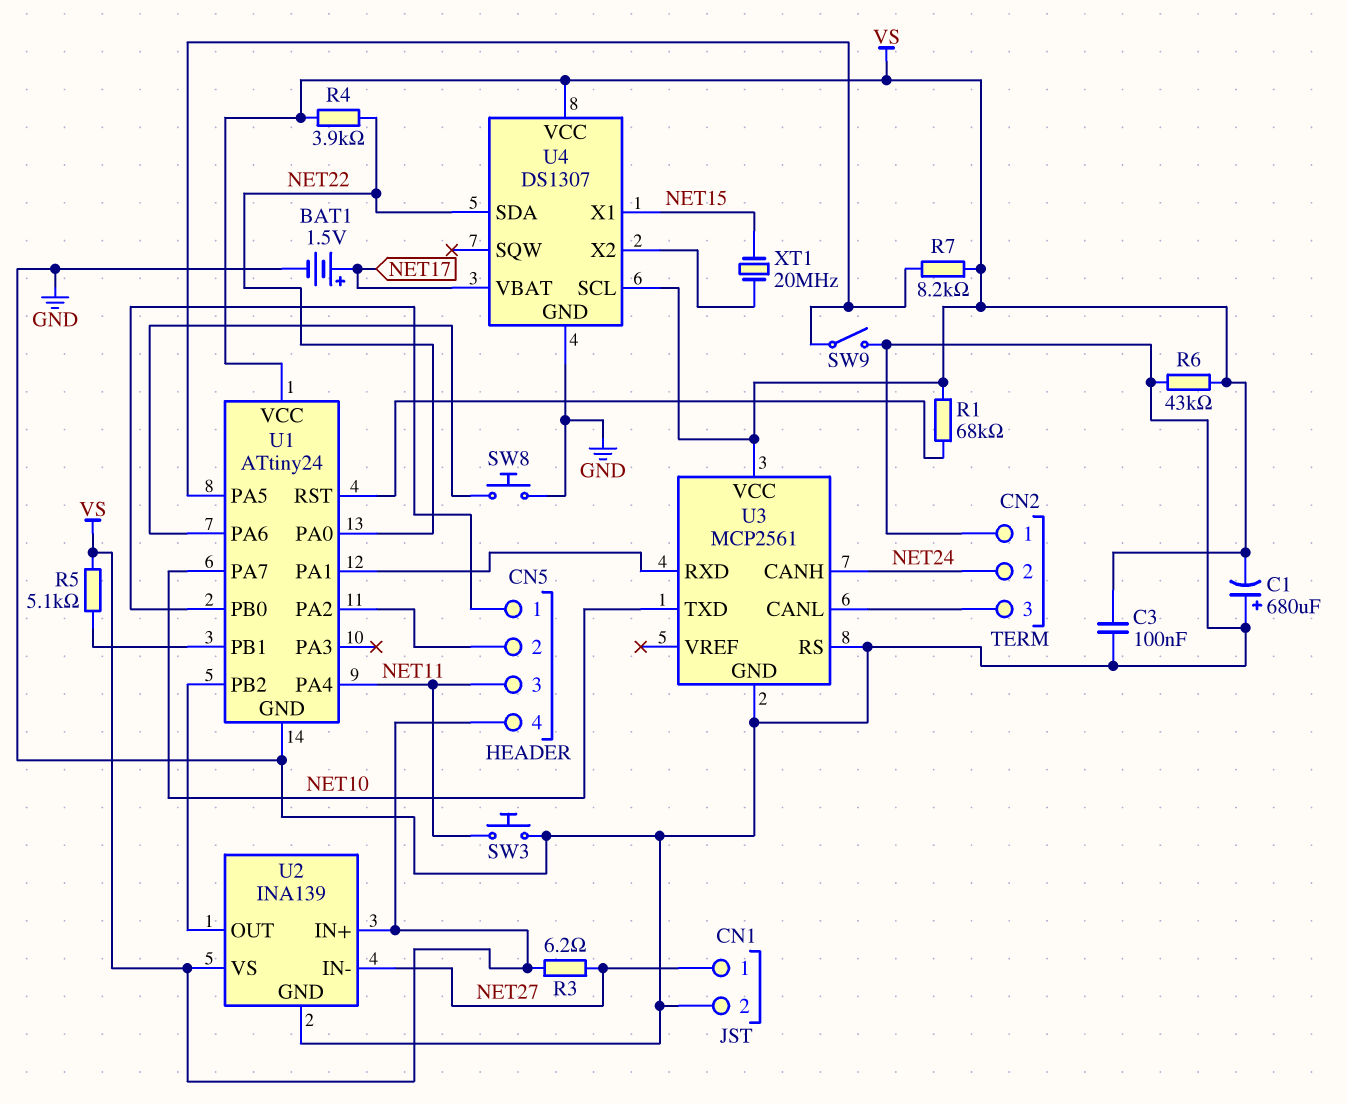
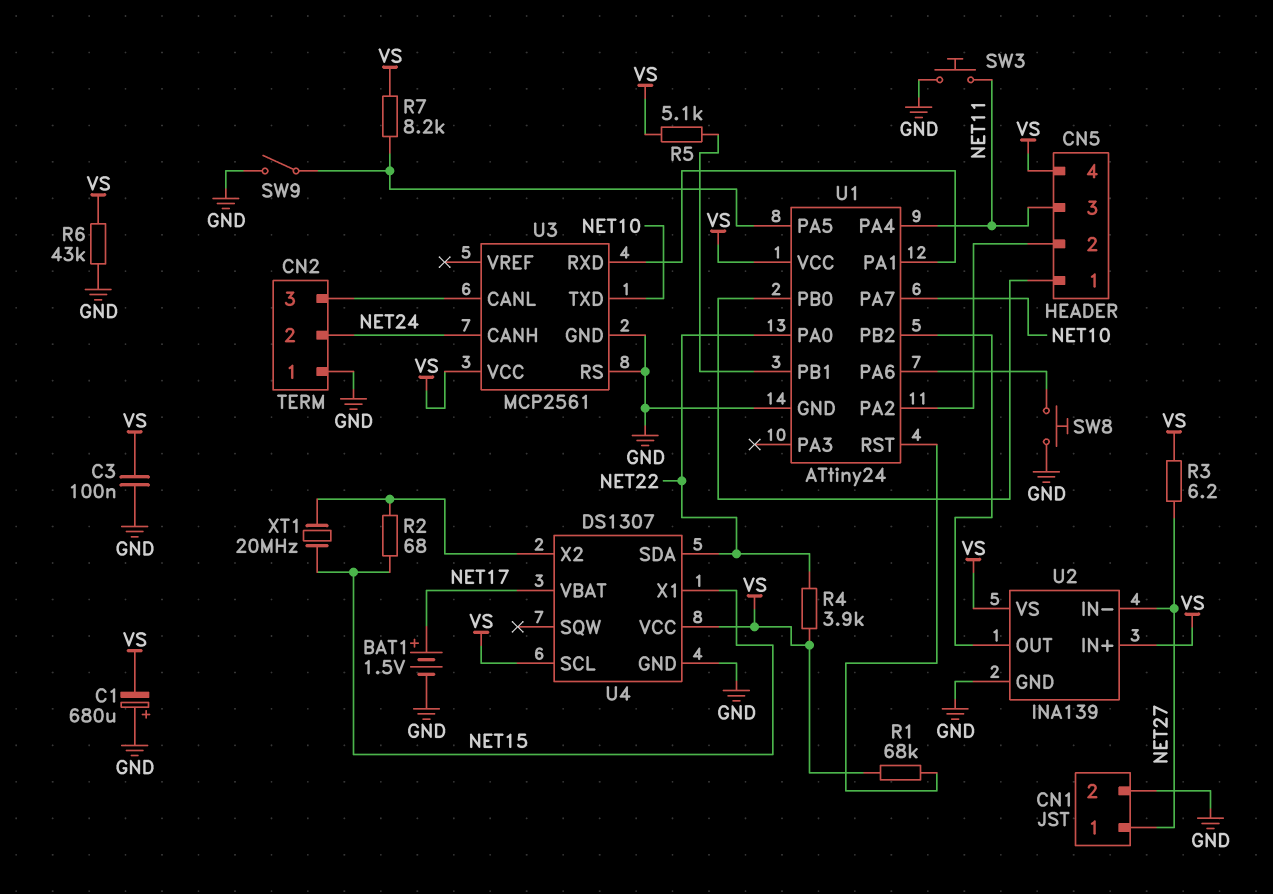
R2: none -> 68 (NET15, U4/X2)

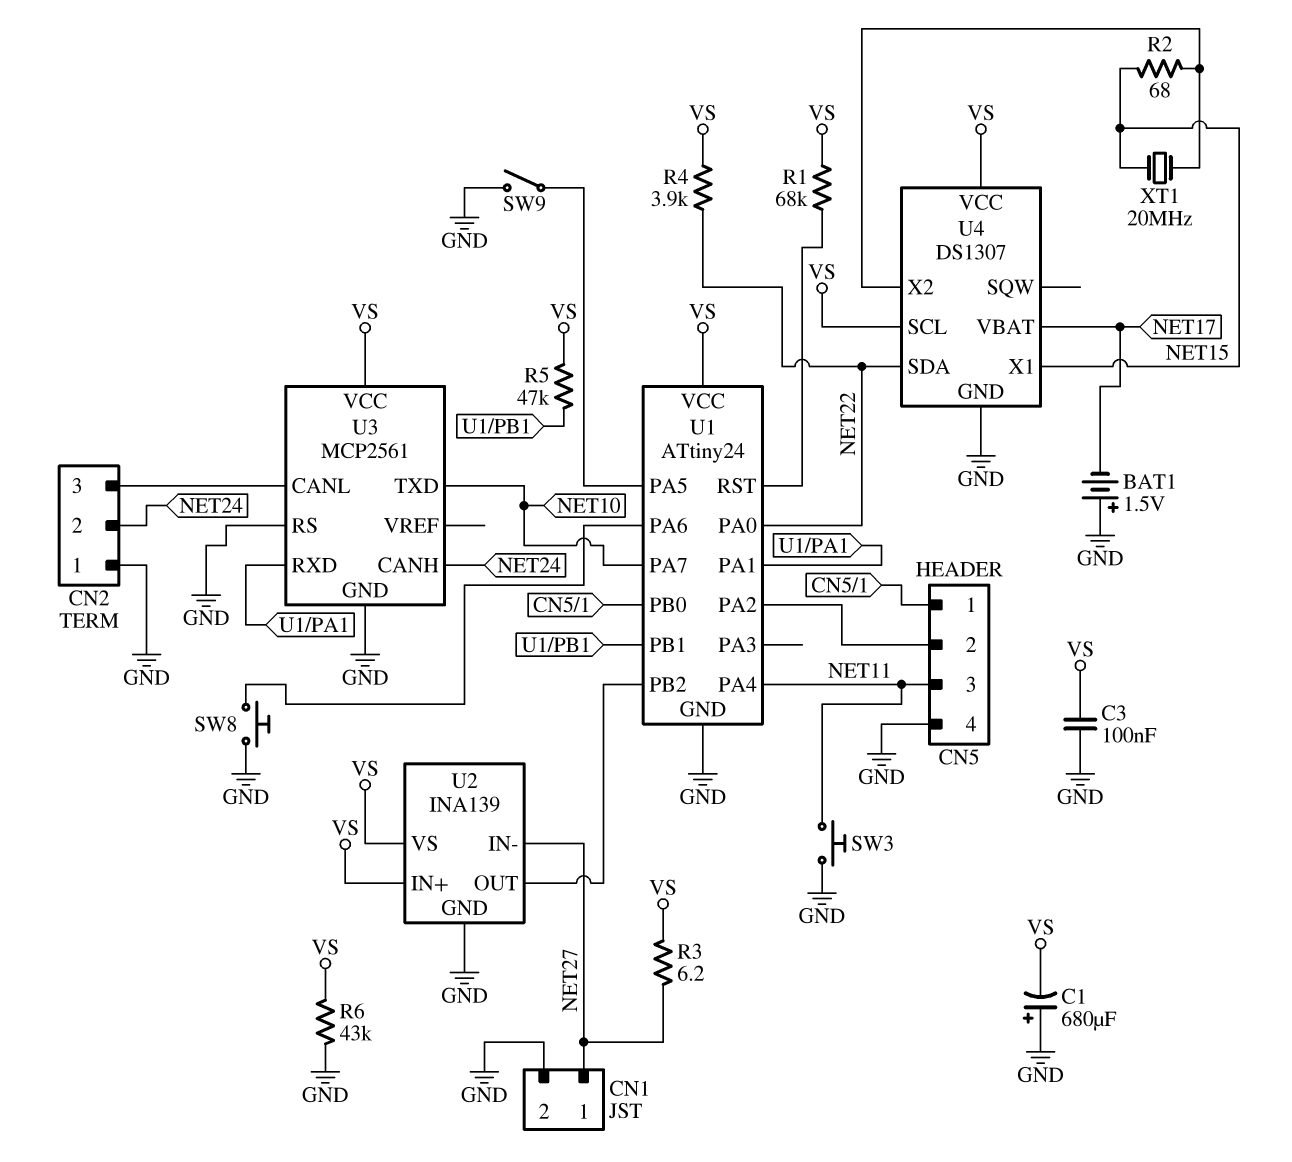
BAT1: 1.5V (plus NET17, minus GND) -> 1.5V (plus GND, minus NET17)
CN5 pin 4: VS -> GND
R5: 5.1k (U1/PB1, VS) -> 47k (U1/PB1, VS)
R7: 8.2k (U1/PA5, VS) -> none

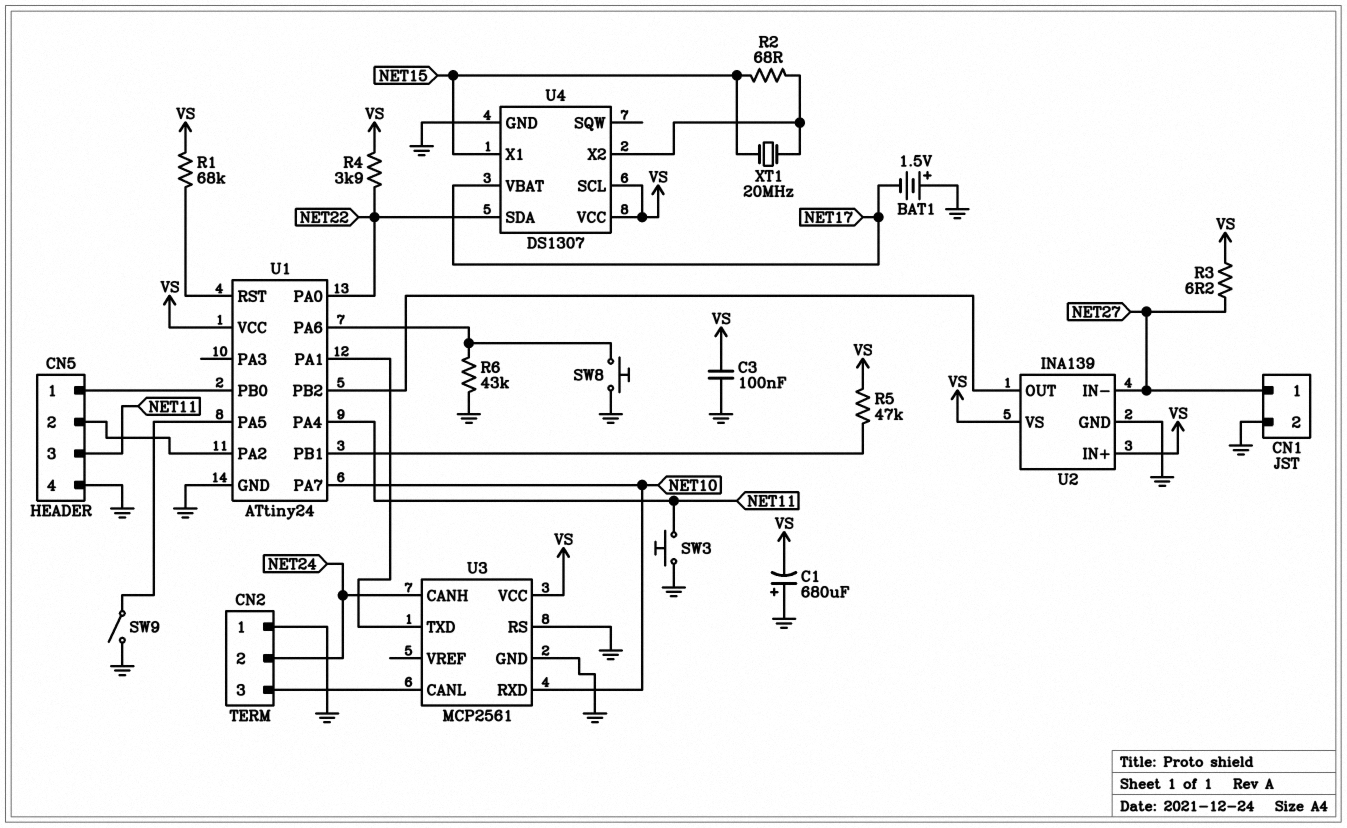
R6: 43k (GND, VS) -> 43k (GND, U1/PA6)
U3 pin RXD: U1/PA1 -> NET10
U3 pin TXD: NET10 -> U1/PA1

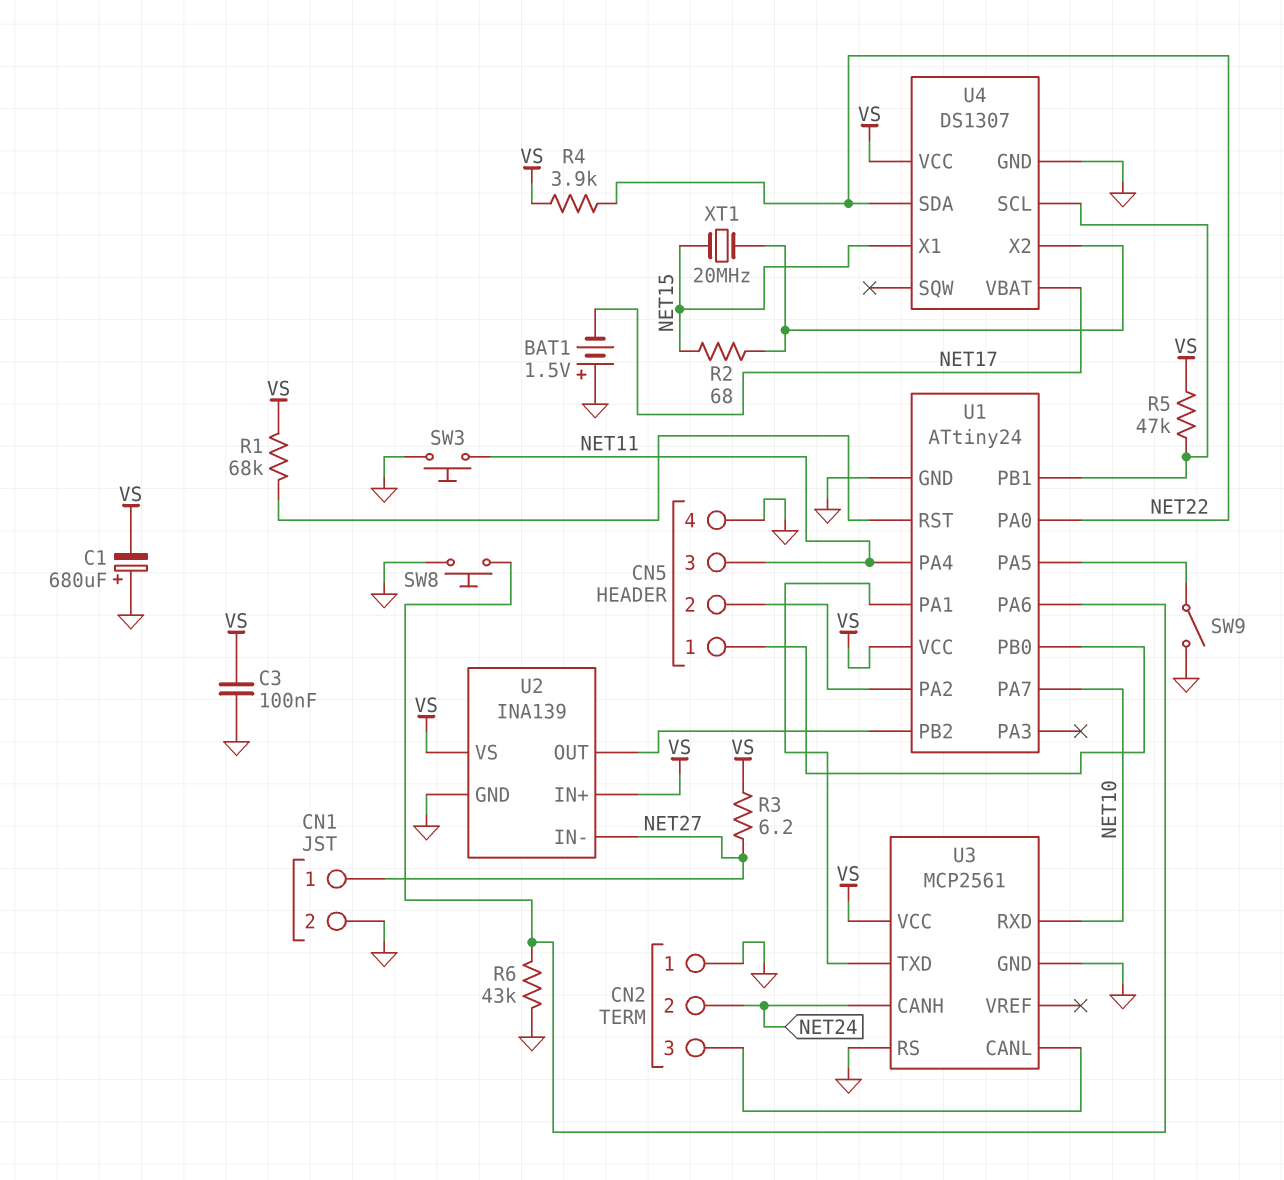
U4 pin SCL: VS -> U1/PB1

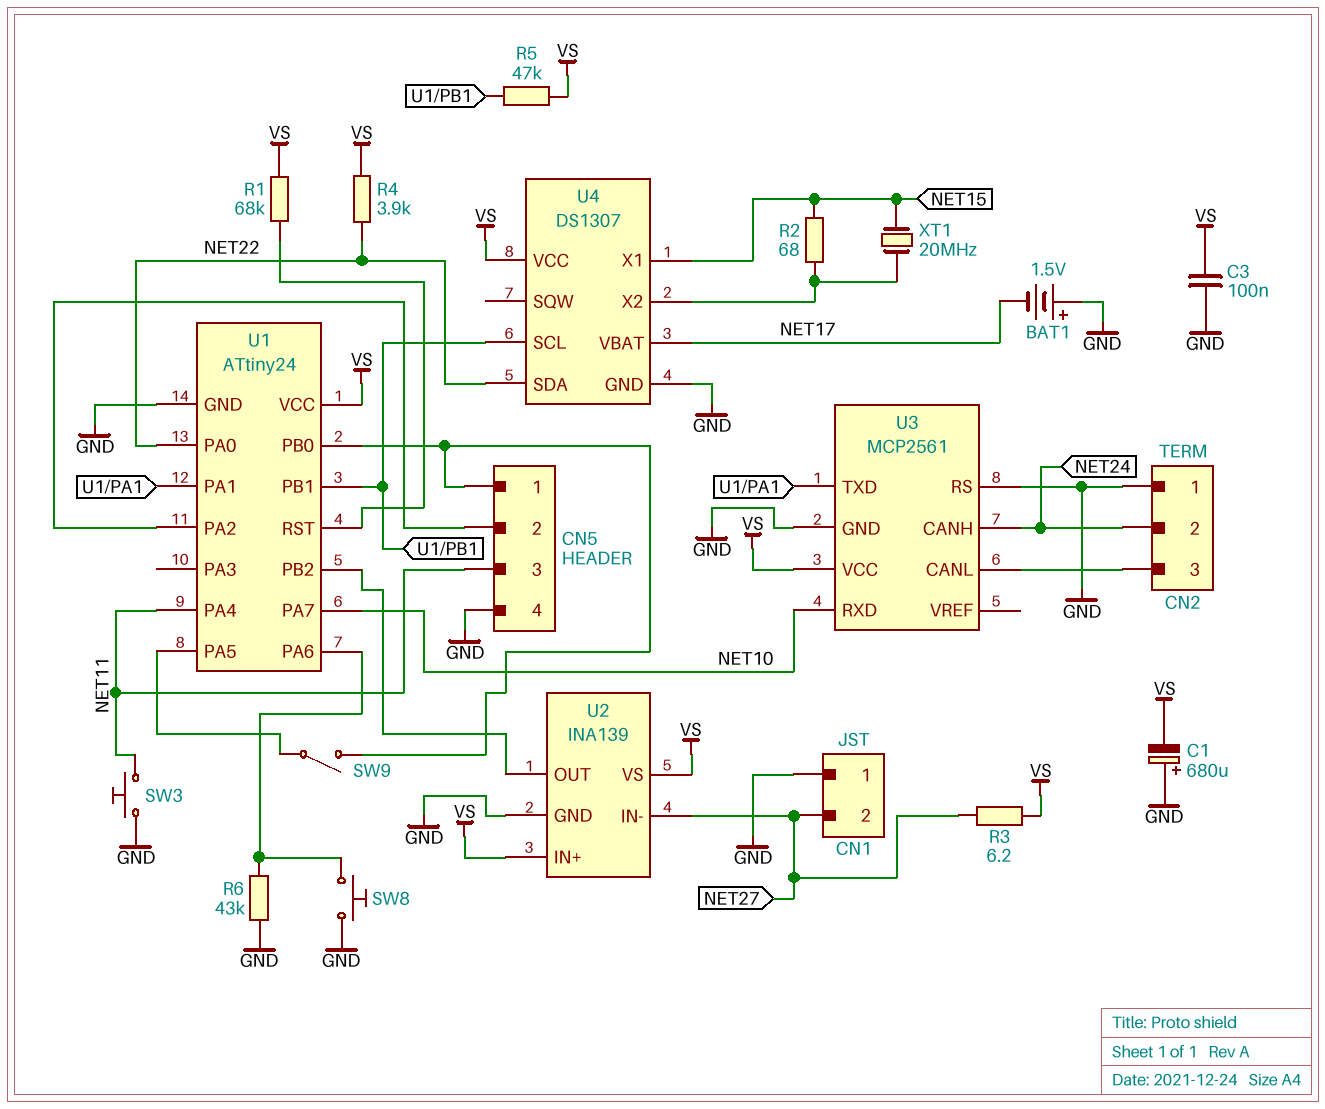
CN1 pin 1: NET27 -> GND
CN1 pin 2: GND -> NET27
SW9: switch (GND, U1/PA5) -> switch (CN5/1, U1/PA5)

